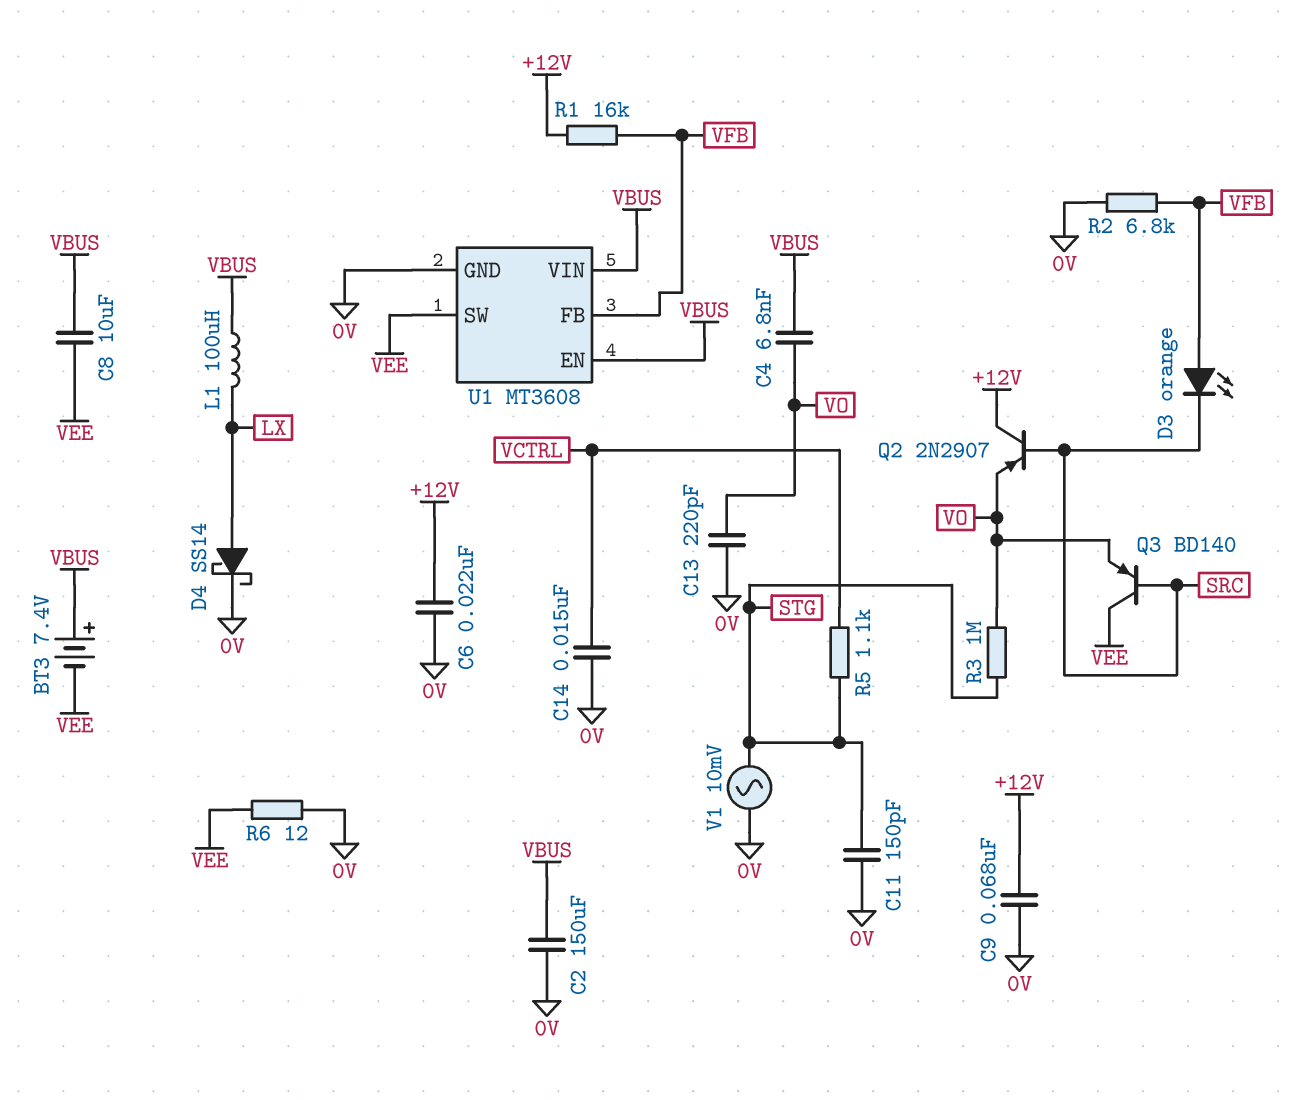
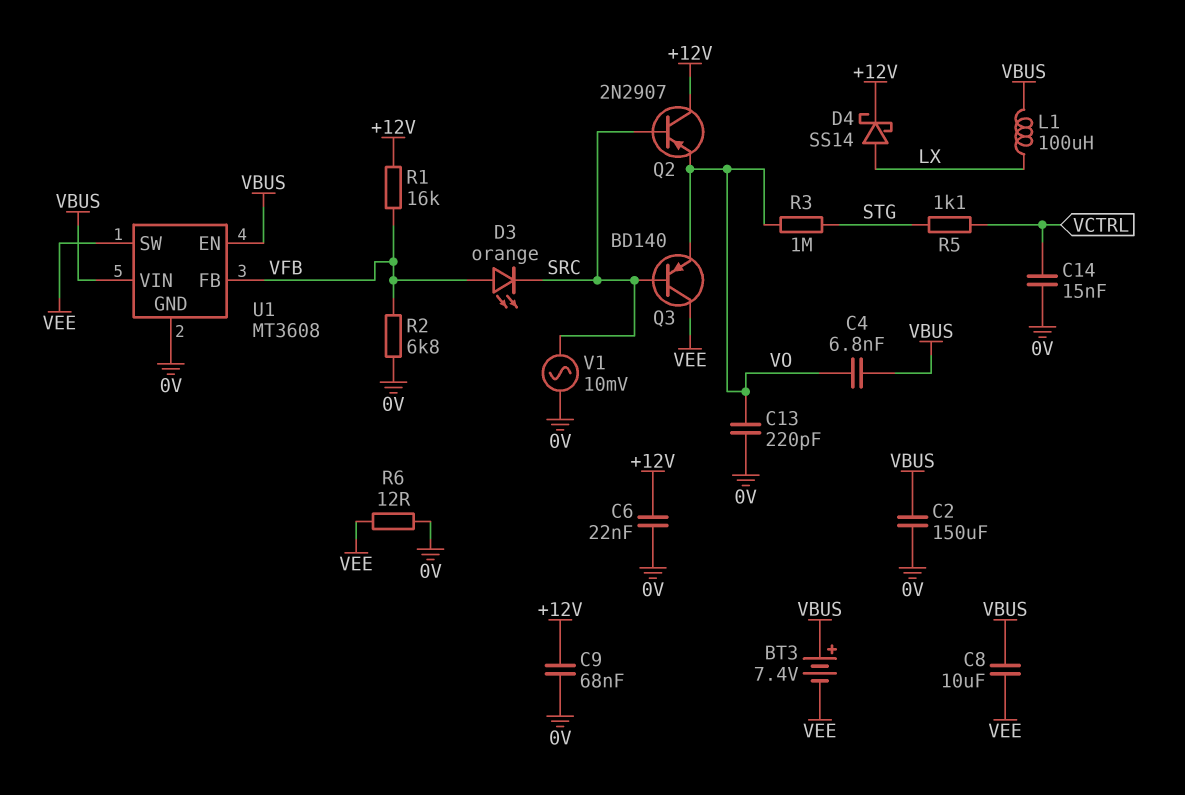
C11: 150pF (0V, STG) -> none
D4: schottky SS14 (A LX, K 0V) -> schottky SS14 (A LX, K +12V)
V1: AC 10mV (0V, STG) -> AC 10mV (0V, SRC)

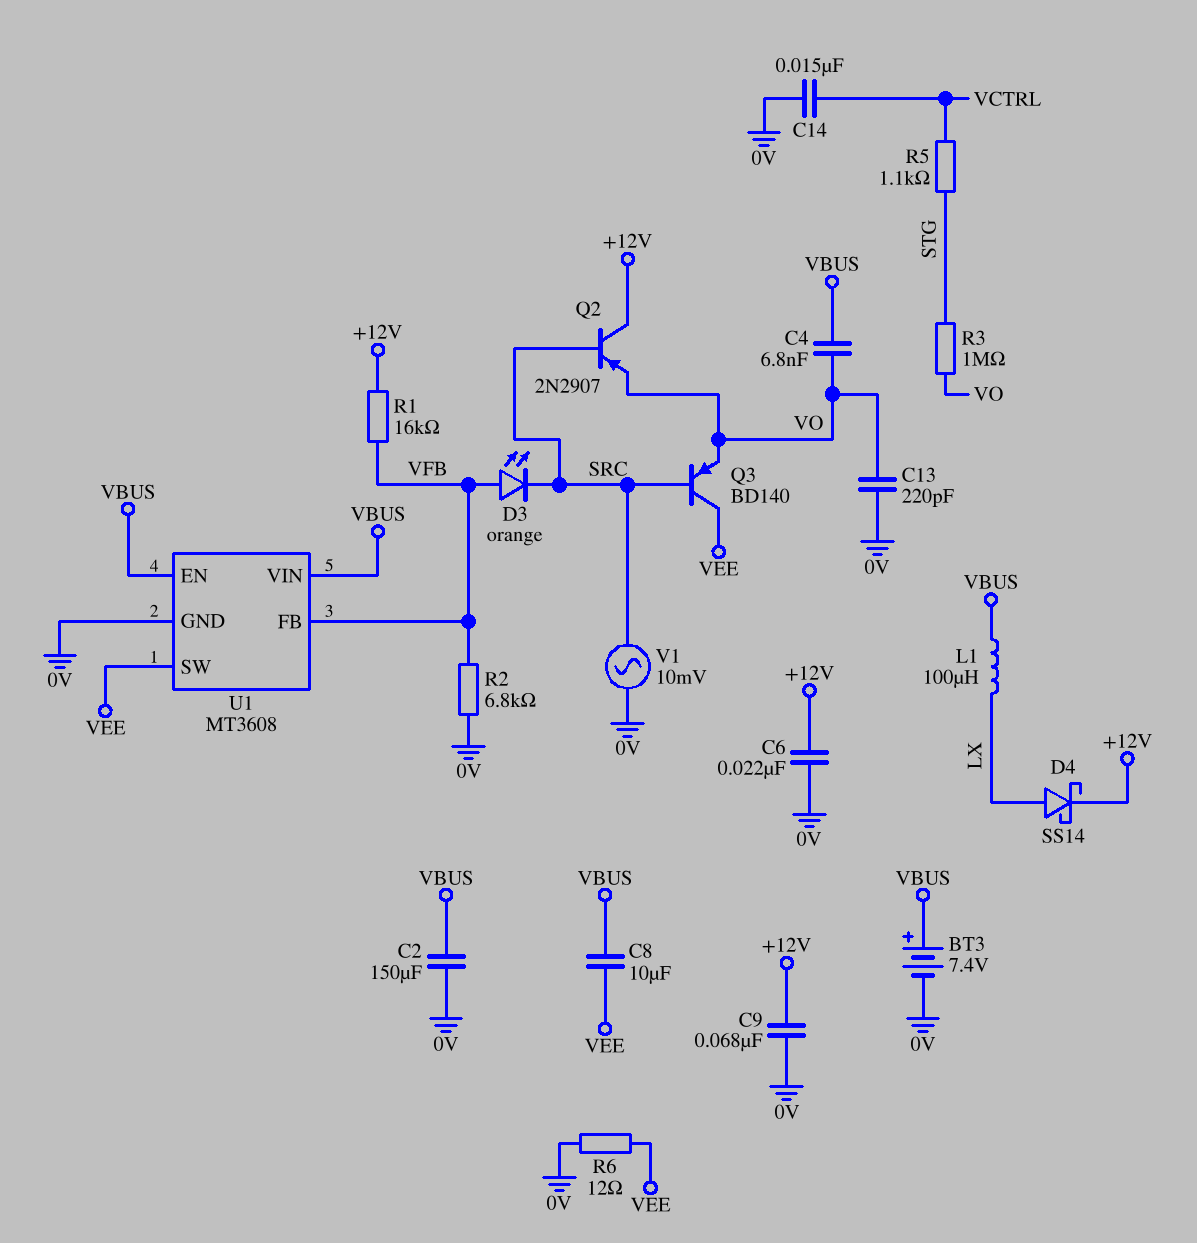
BT3: 7.4V (plus VBUS, minus VEE) -> 7.4V (plus VBUS, minus 0V)

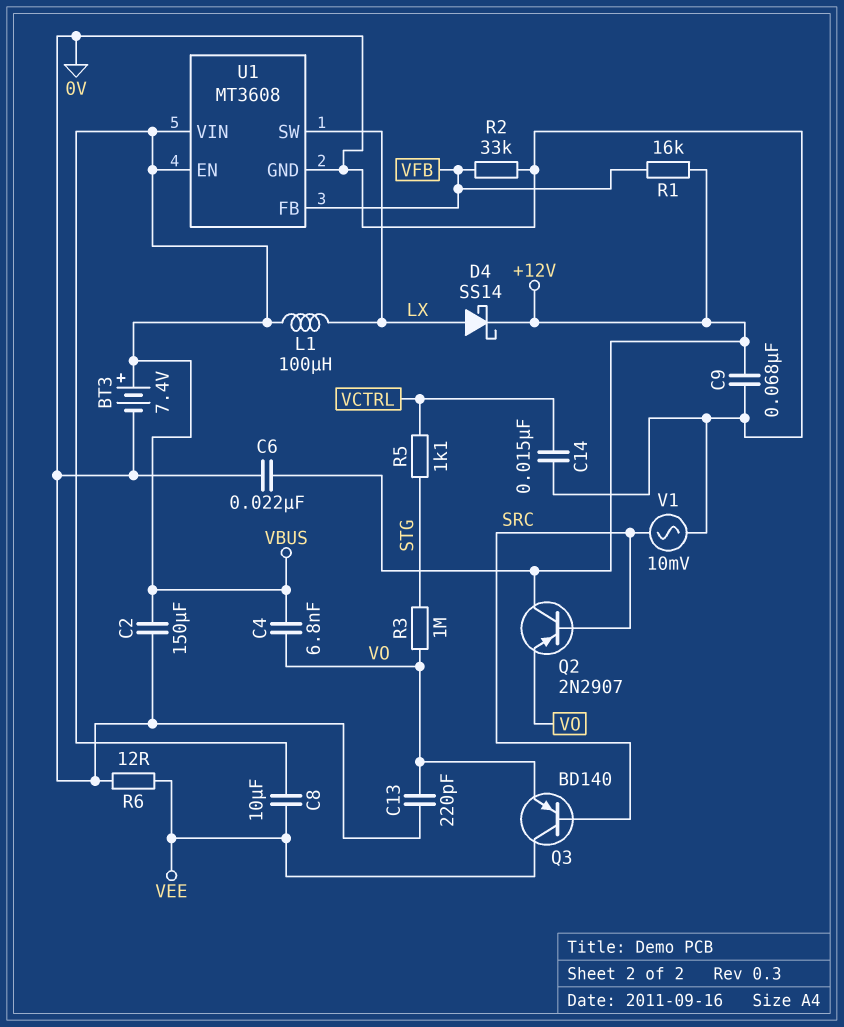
D3: LED orange (A VFB, K SRC) -> none
R2: 6.8k (0V, VFB) -> 33k (0V, VFB)
U1 pin SW: VEE -> LX

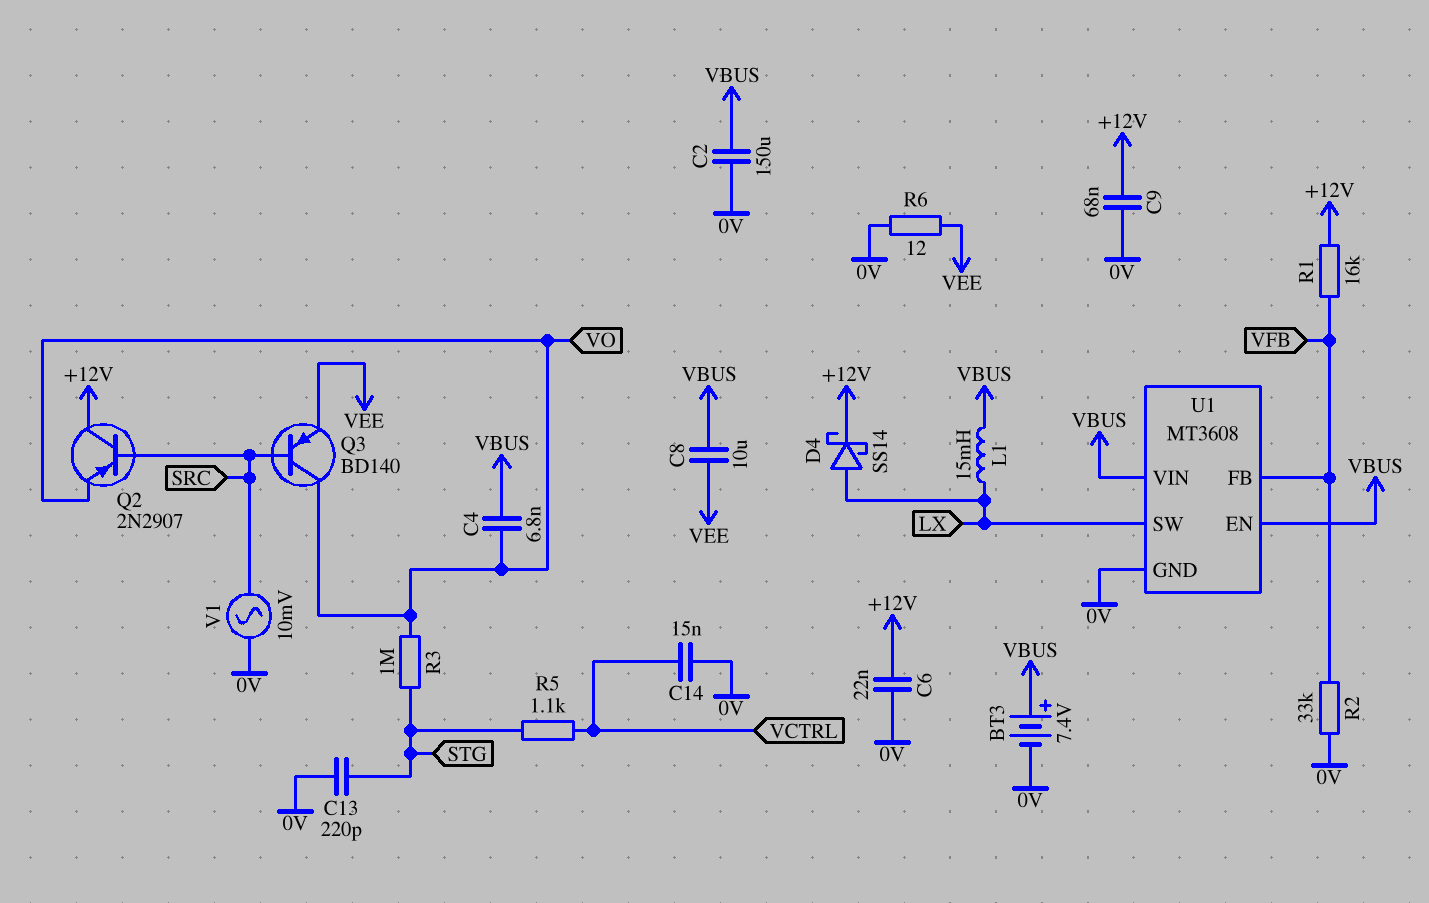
C13: 220pF (0V, VO) -> 220pF (0V, STG)
L1: 100uH (LX, VBUS) -> 15mH (LX, VBUS)
Q3: PNP BD140 (B SRC, C VEE, E VO) -> PNP BD140 (B SRC, C VO, E VEE)

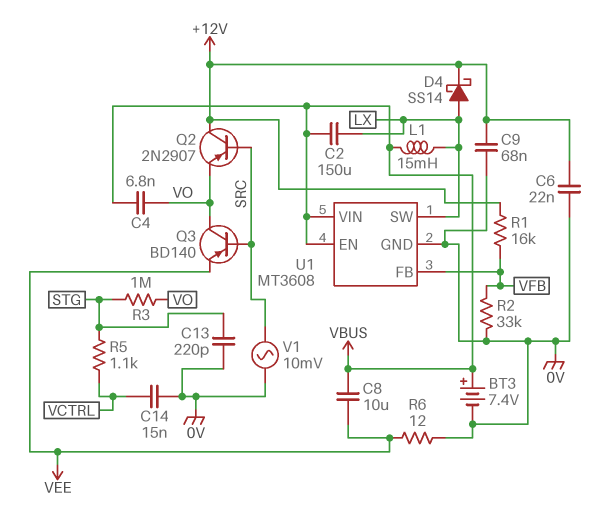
C2: 150uF (0V, VBUS) -> 150uF (LX, VBUS)

